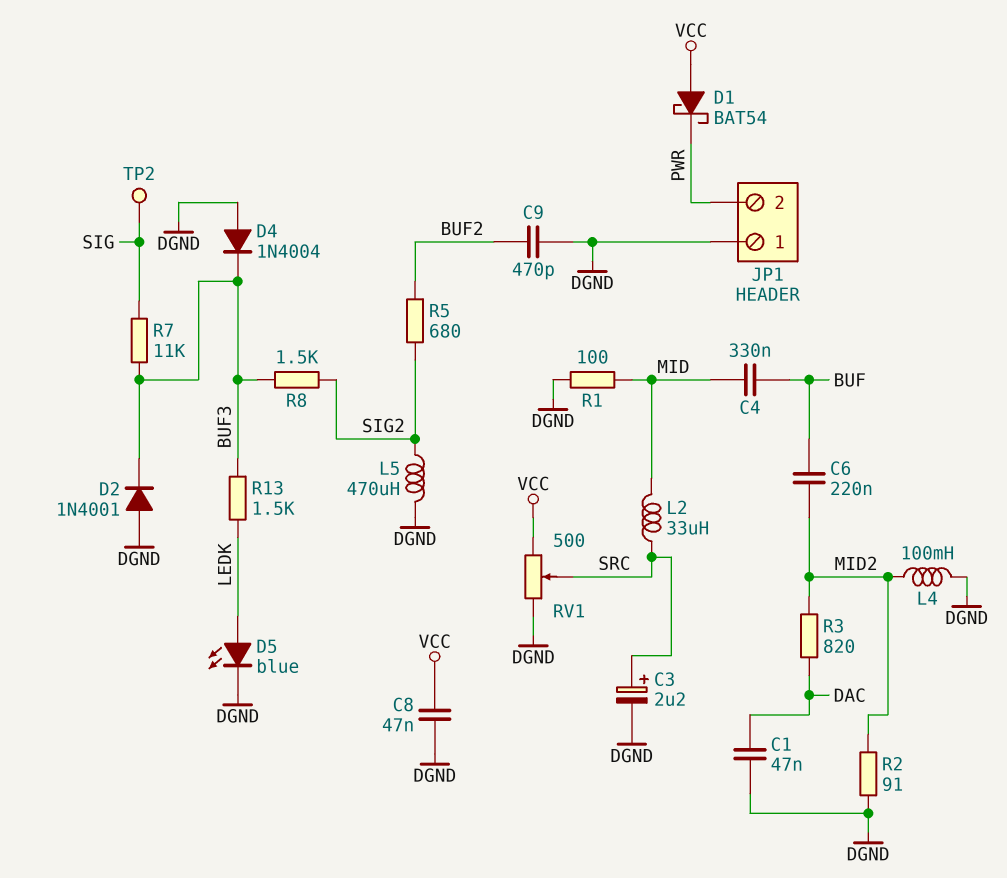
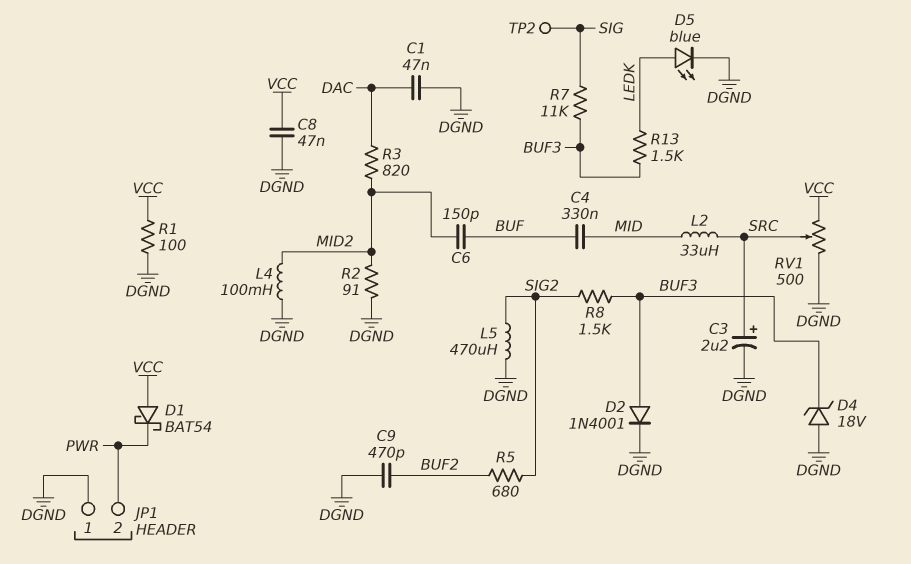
C6: 220nF (BUF, MID2) -> 150pF (BUF, MID2)
D2: diode 1N4001 (A DGND, K BUF3) -> diode 1N4001 (A BUF3, K DGND)
D4: diode 1N4004 (A DGND, K BUF3) -> zener 18V (A DGND, K BUF3)
R1: 100 (DGND, MID) -> 100 (DGND, VCC)

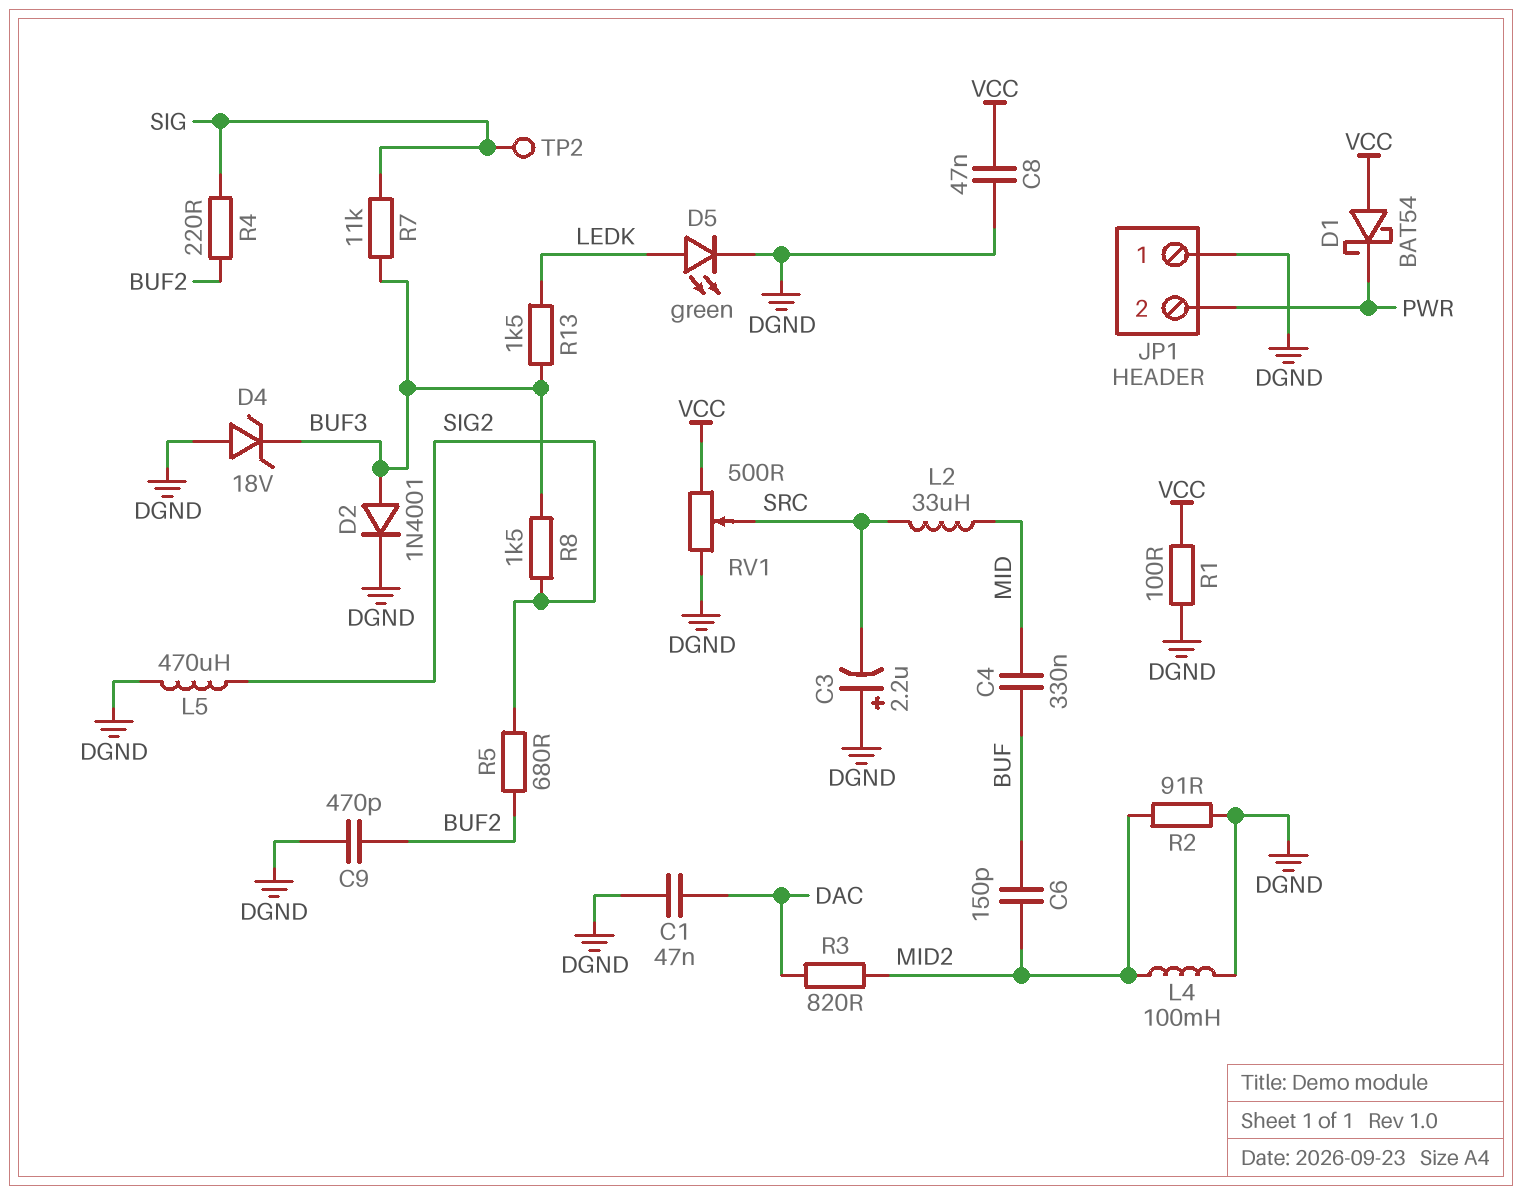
C3: 2.2uF (plus SRC, minus DGND) -> 2.2uF (plus DGND, minus SRC)
D5: LED blue (A LEDK, K DGND) -> LED green (A LEDK, K DGND)
R4: none -> 220 (BUF2, SIG)

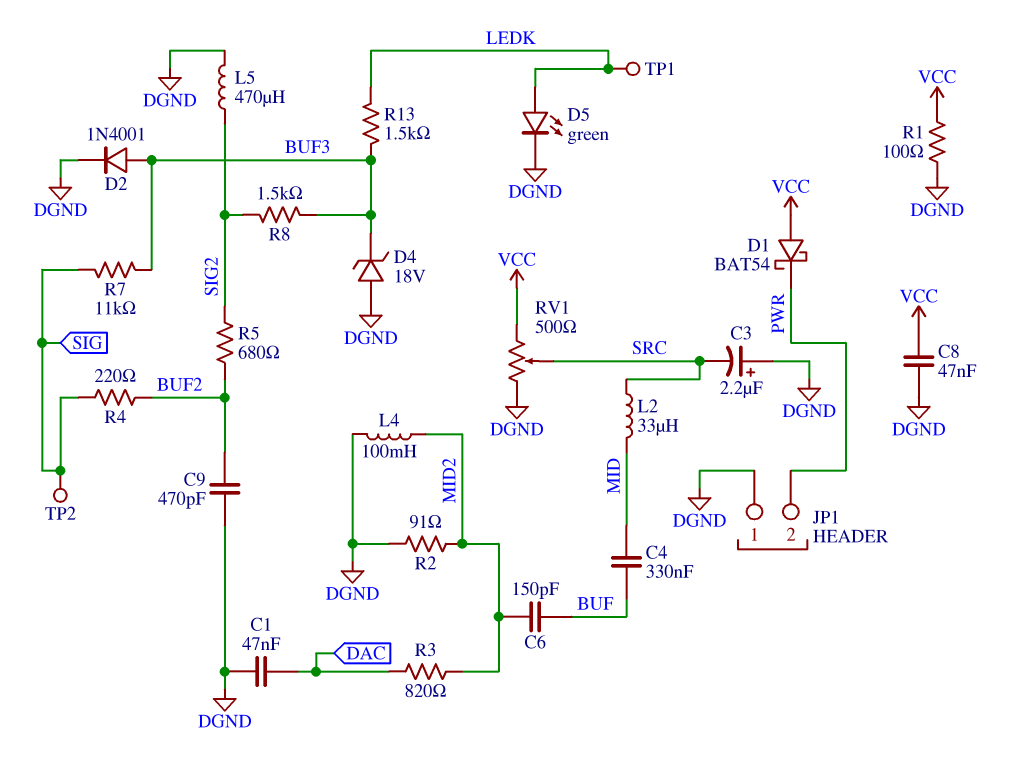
TP1: none -> test point (LEDK)

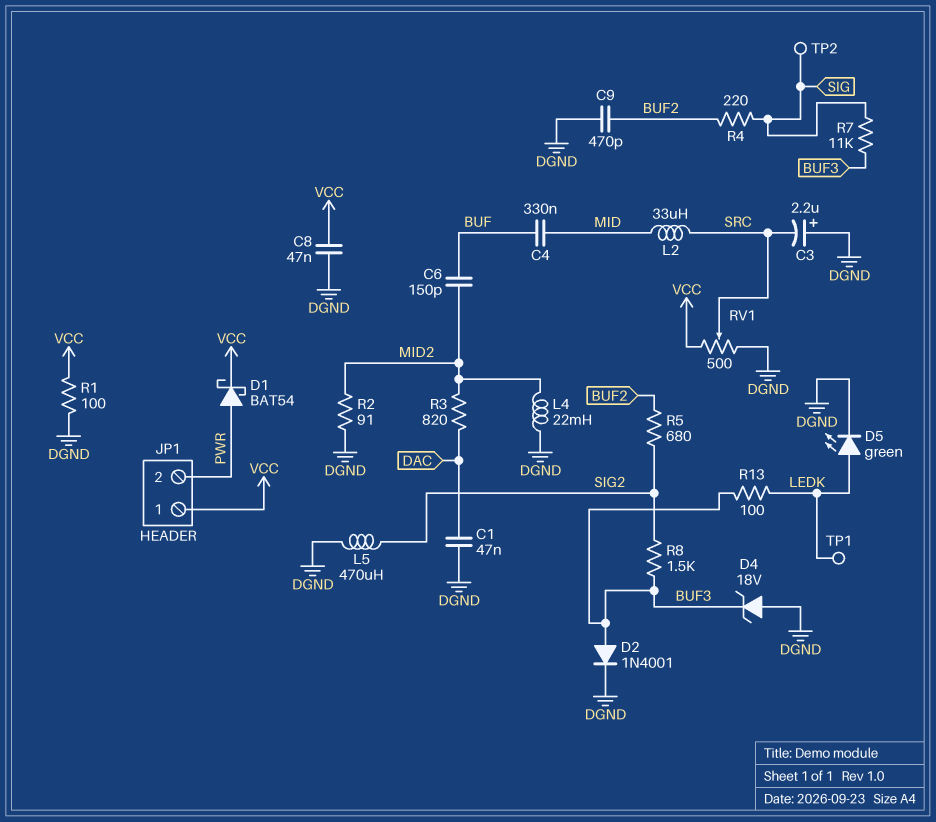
D1: schottky BAT54 (A VCC, K PWR) -> schottky BAT54 (A PWR, K VCC)
JP1 pin 1: DGND -> VCC
L4: 100mH (DGND, MID2) -> 22mH (DGND, MID2)
R13: 1.5k (BUF3, LEDK) -> 100 (BUF3, LEDK)

